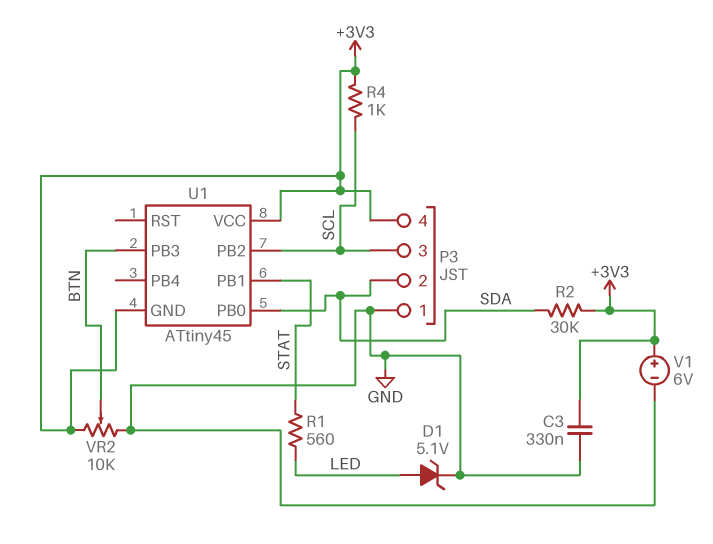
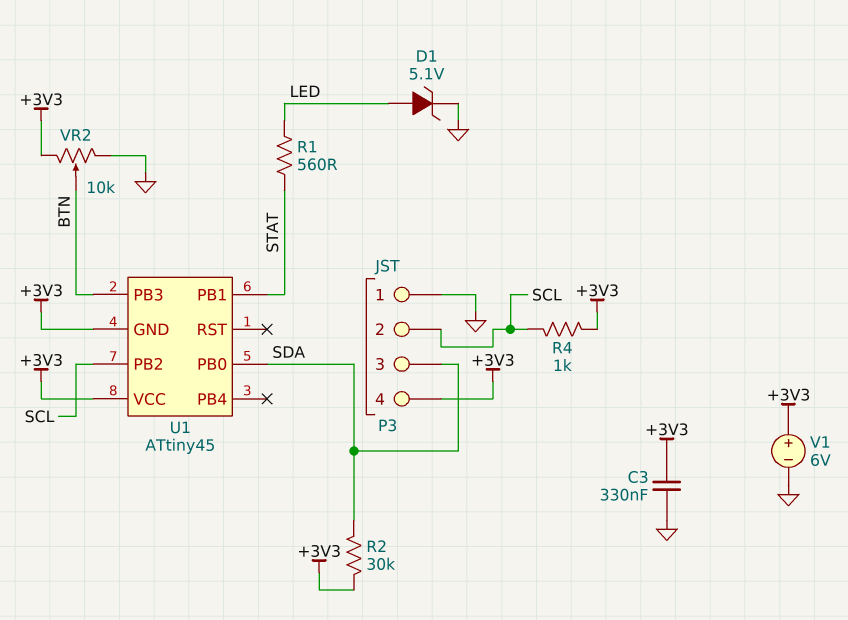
P3 pin 2: SDA -> SCL
P3 pin 3: SCL -> SDA

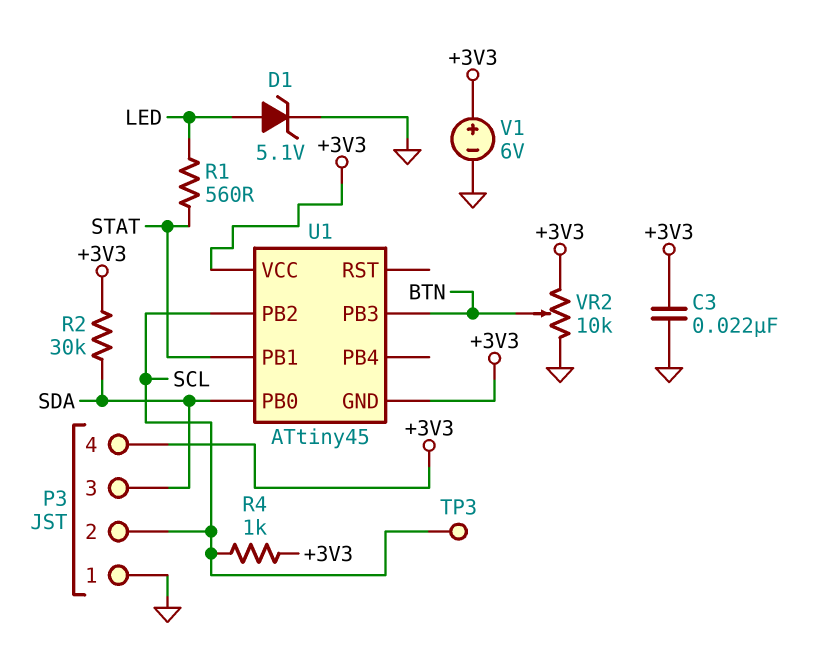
C3: 330nF (+3V3, GND) -> 22nF (+3V3, GND)
TP3: none -> test point (SCL)

